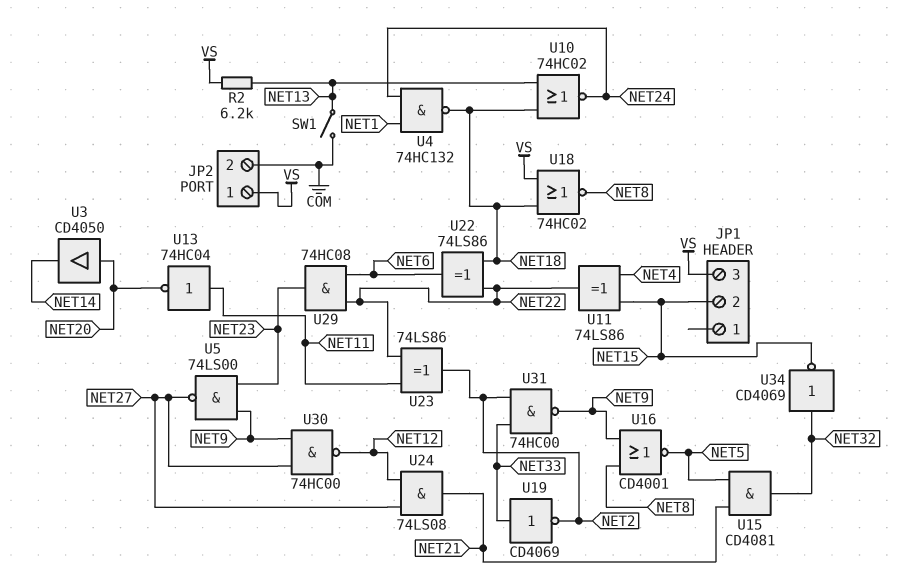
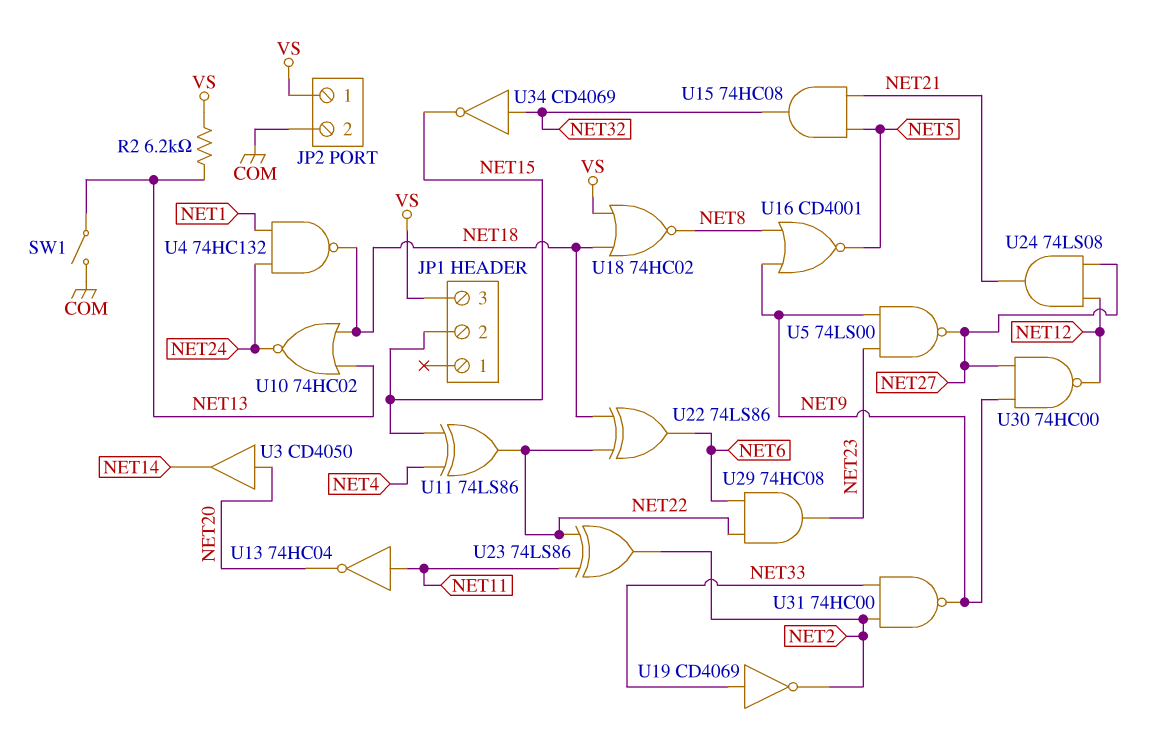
U15: AND CD4081 (in NET5, in NET21, out NET32) -> AND 74HC08 (in NET5, in NET21, out NET32)

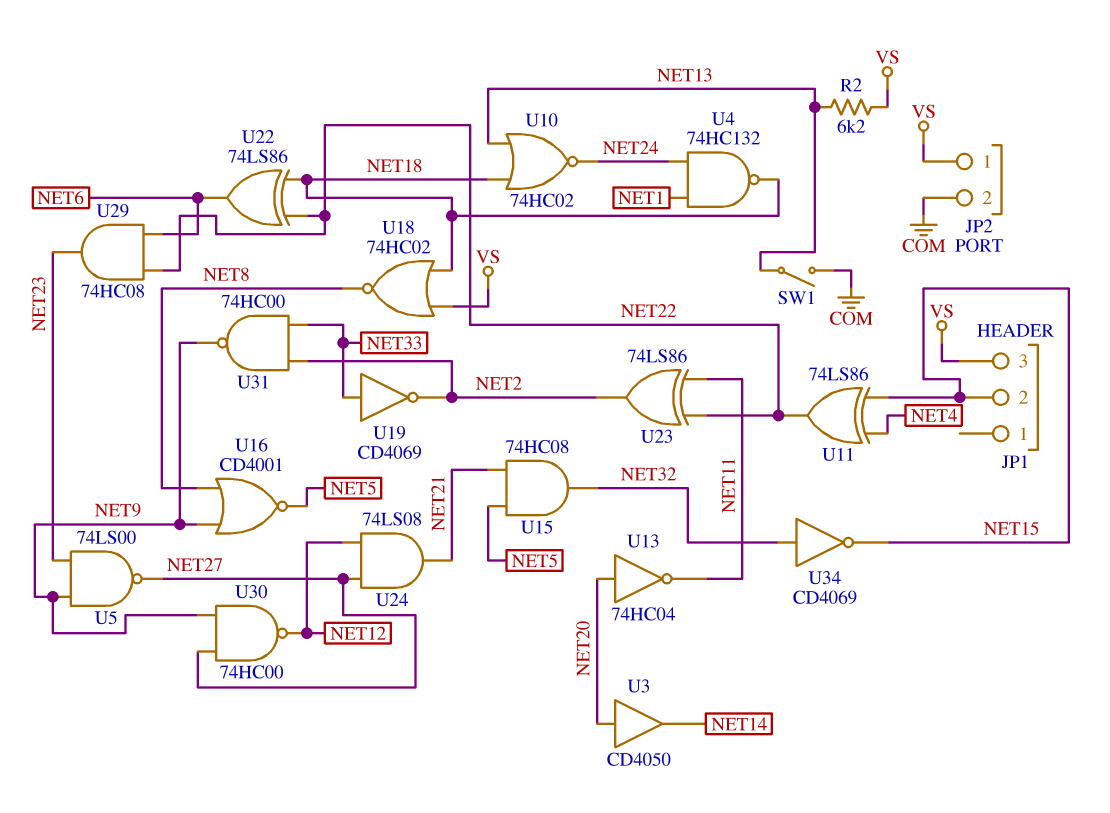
U13: NOT 74HC04 (in NET11, out NET20) -> NOT 74HC04 (in NET20, out NET11)

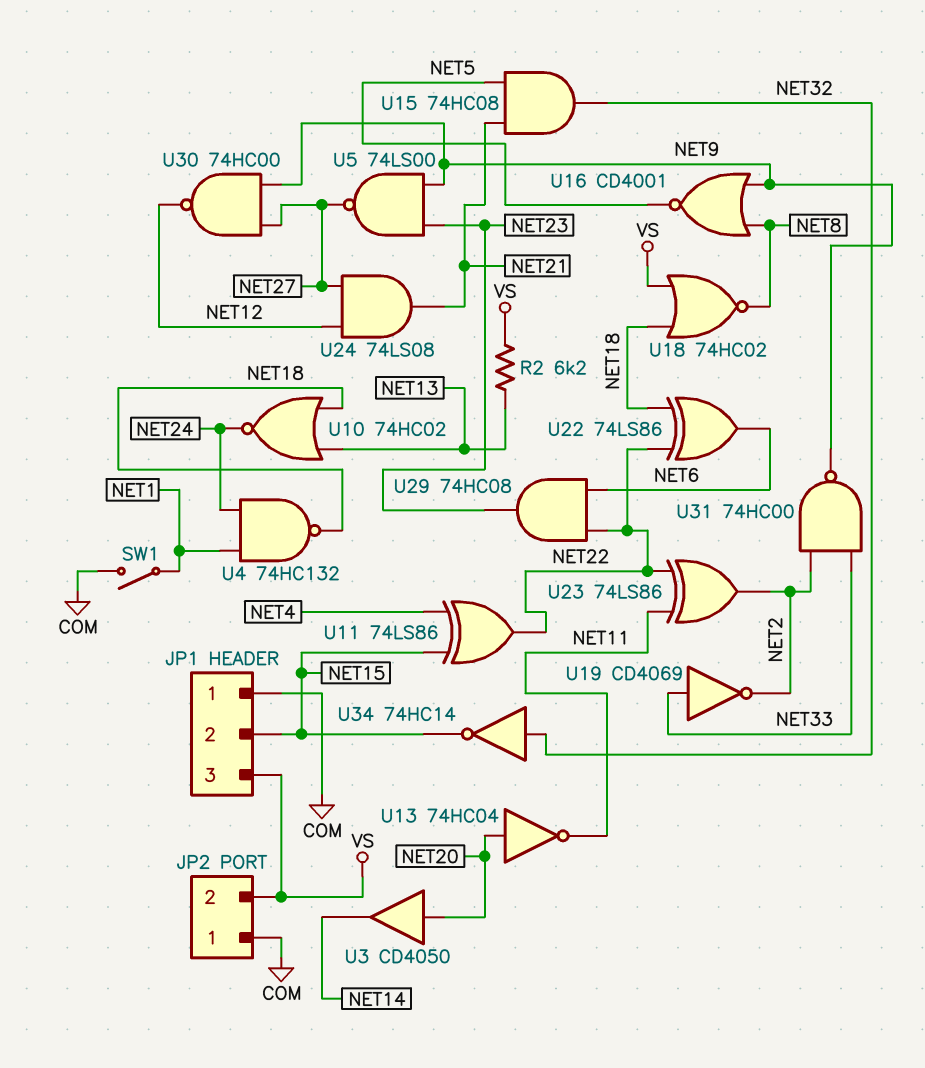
JP1 pin 1: none -> COM
JP2 pin 1: VS -> COM
JP2 pin 2: COM -> VS
SW1: switch (COM, NET13) -> switch (COM, NET1)
U34: NOT CD4069 (in NET32, out NET15) -> NOT 74HC14 (in NET32, out NET15)

